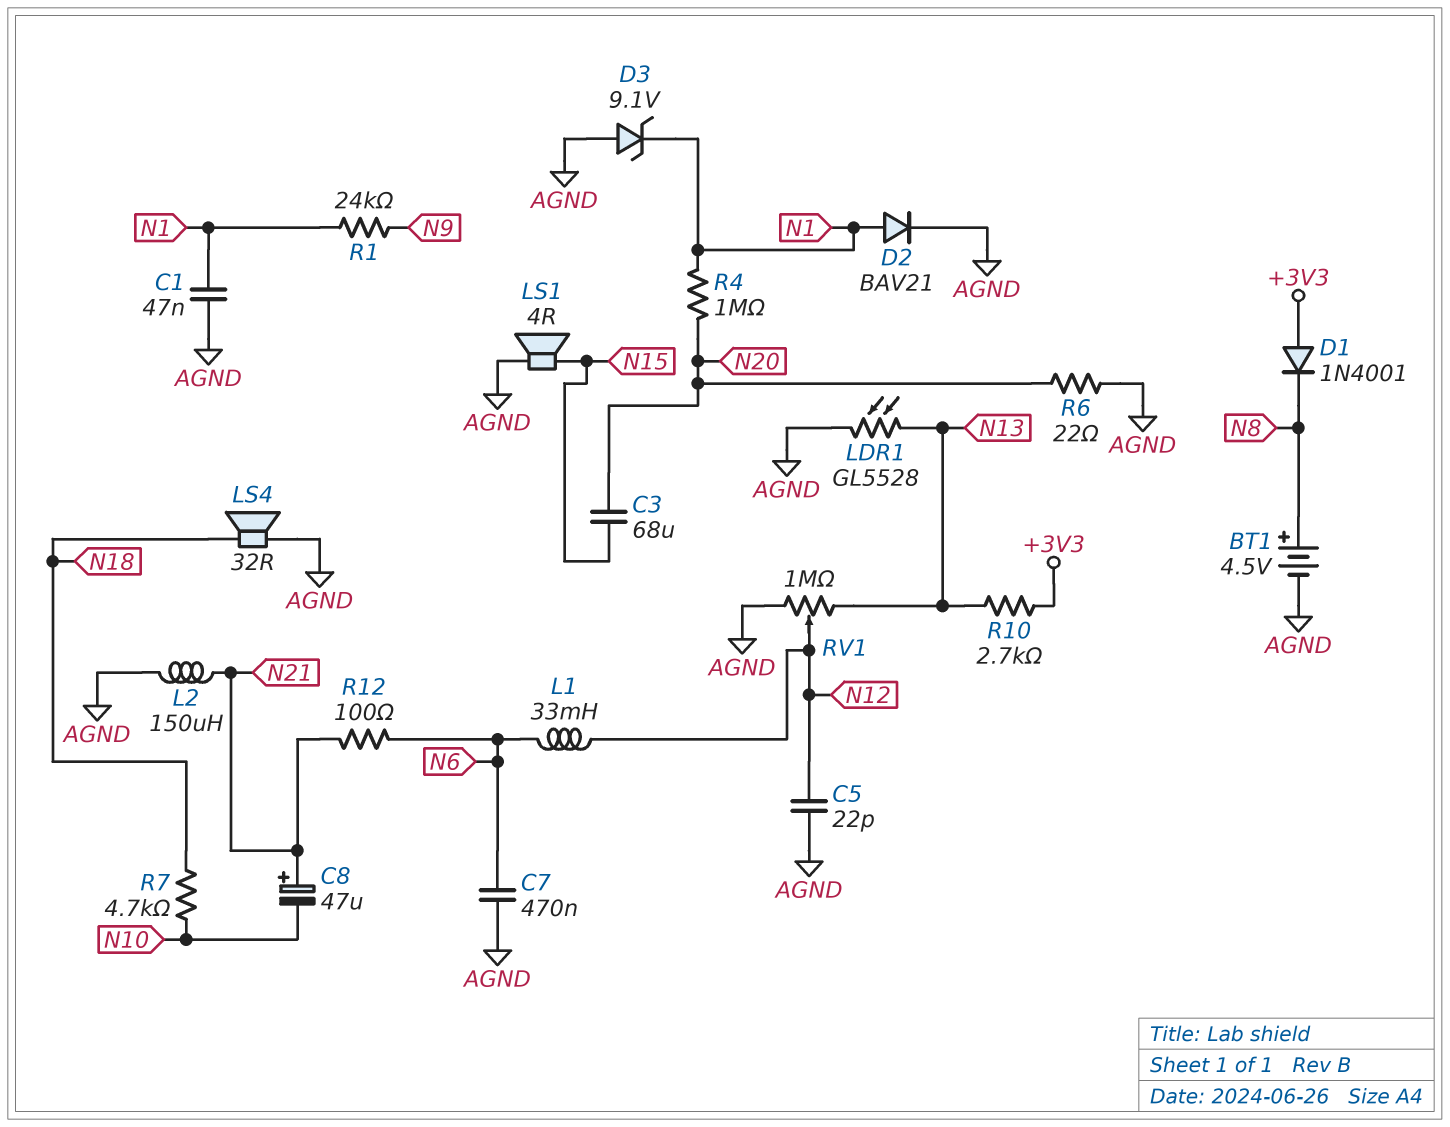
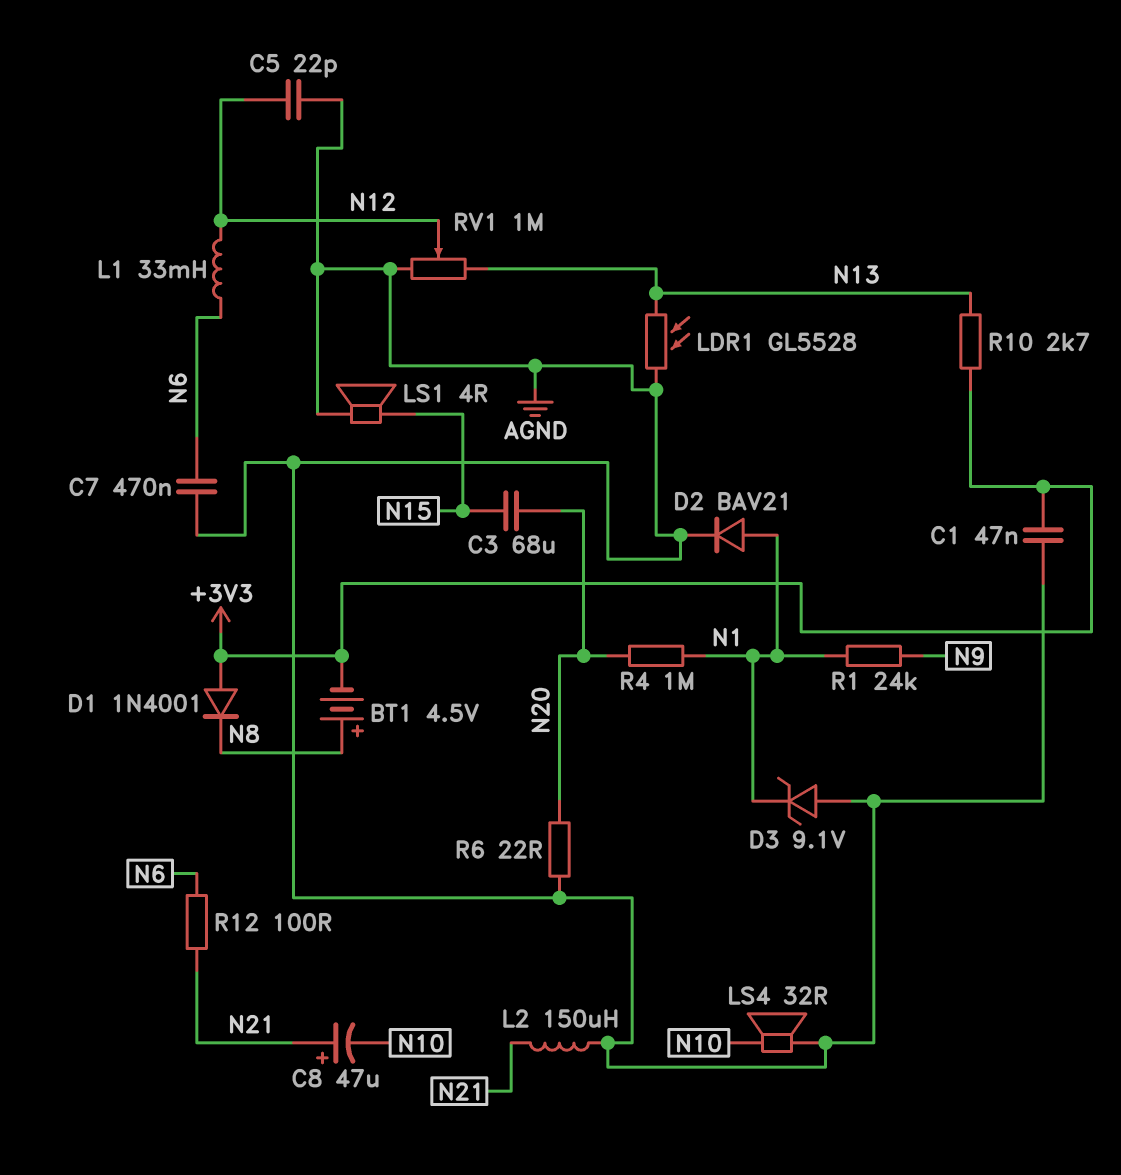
BT1: 4.5V (plus N8, minus AGND) -> 4.5V (plus N8, minus +3V3)
C1: 47nF (AGND, N1) -> 47nF (+3V3, AGND)
LS4: speaker 32R (AGND, N18) -> speaker 32R (AGND, N10)
R7: 4.7k (N10, N18) -> none

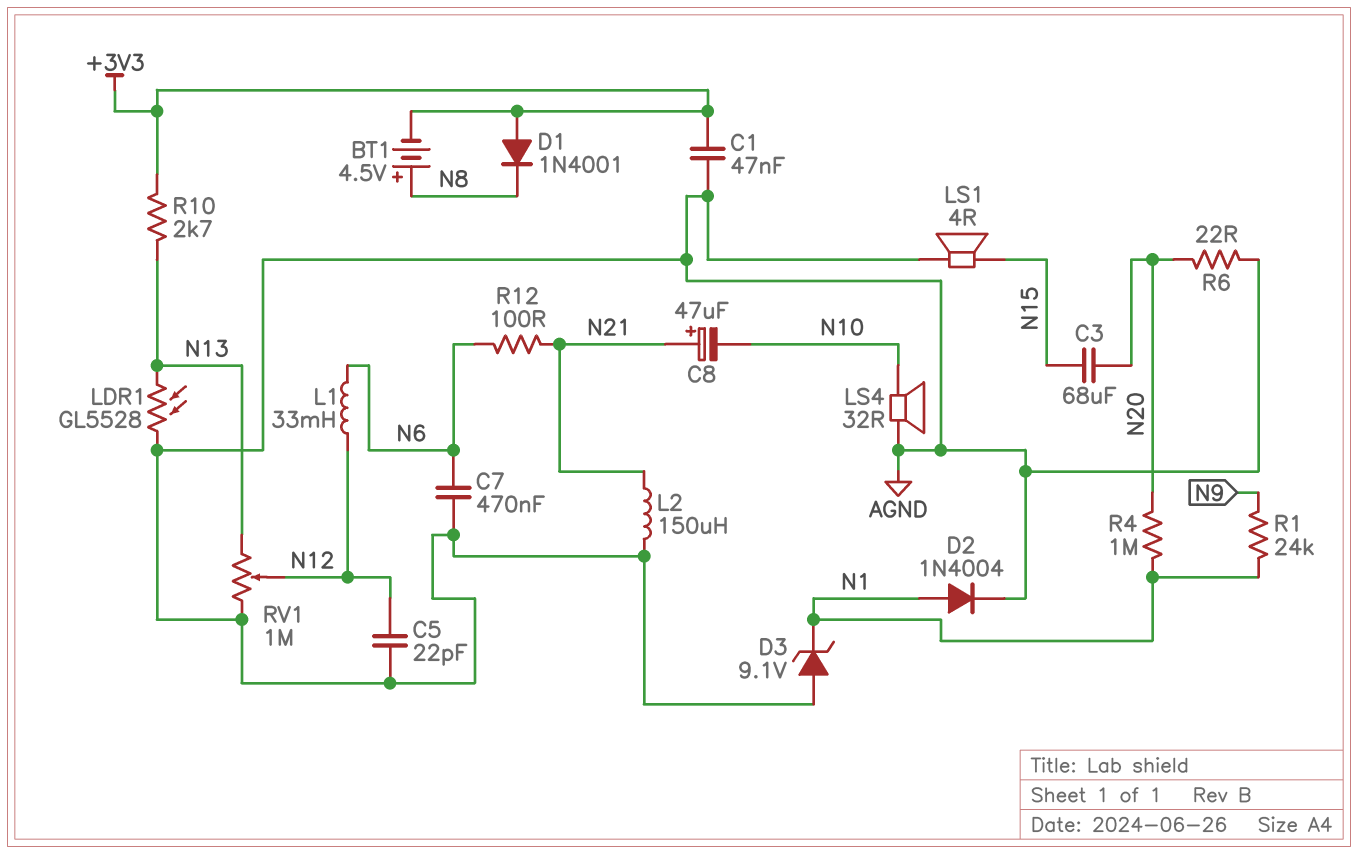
D2: diode BAV21 (A N1, K AGND) -> diode 1N4004 (A N1, K AGND)

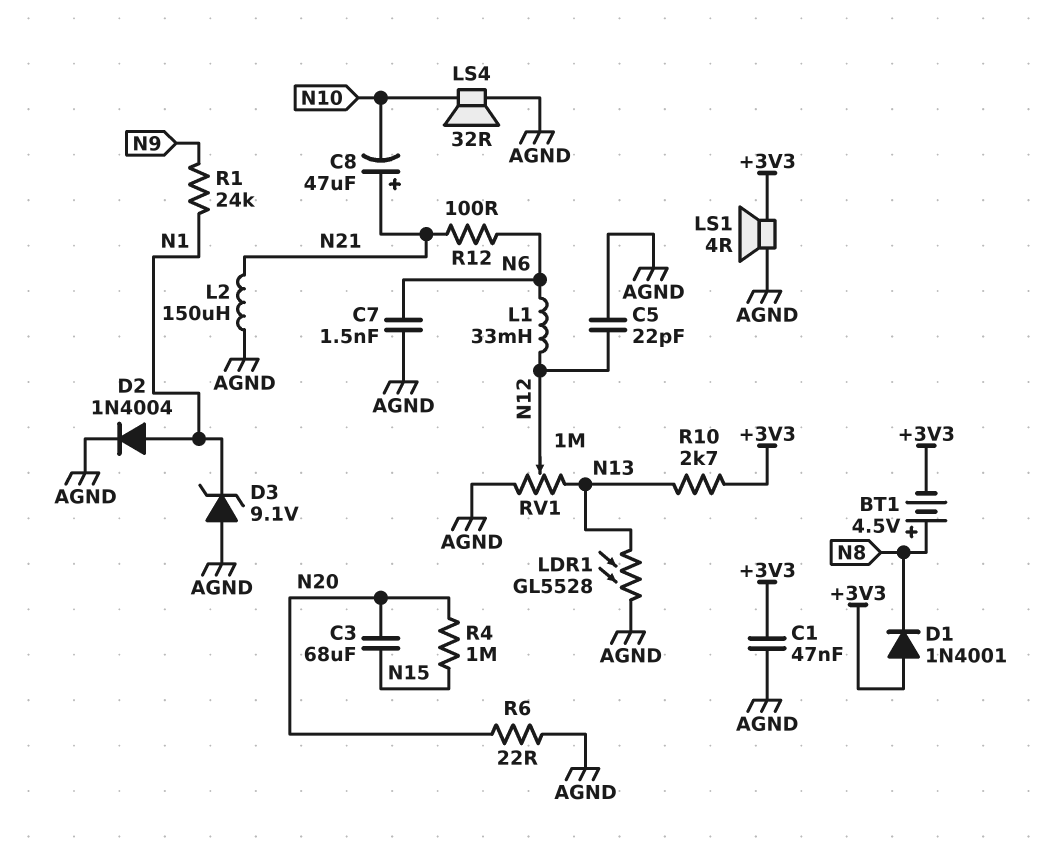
C7: 470nF (AGND, N6) -> 1.5nF (AGND, N6)
LS1: speaker 4R (AGND, N15) -> speaker 4R (+3V3, AGND)
R4: 1M (N1, N20) -> 1M (N15, N20)

